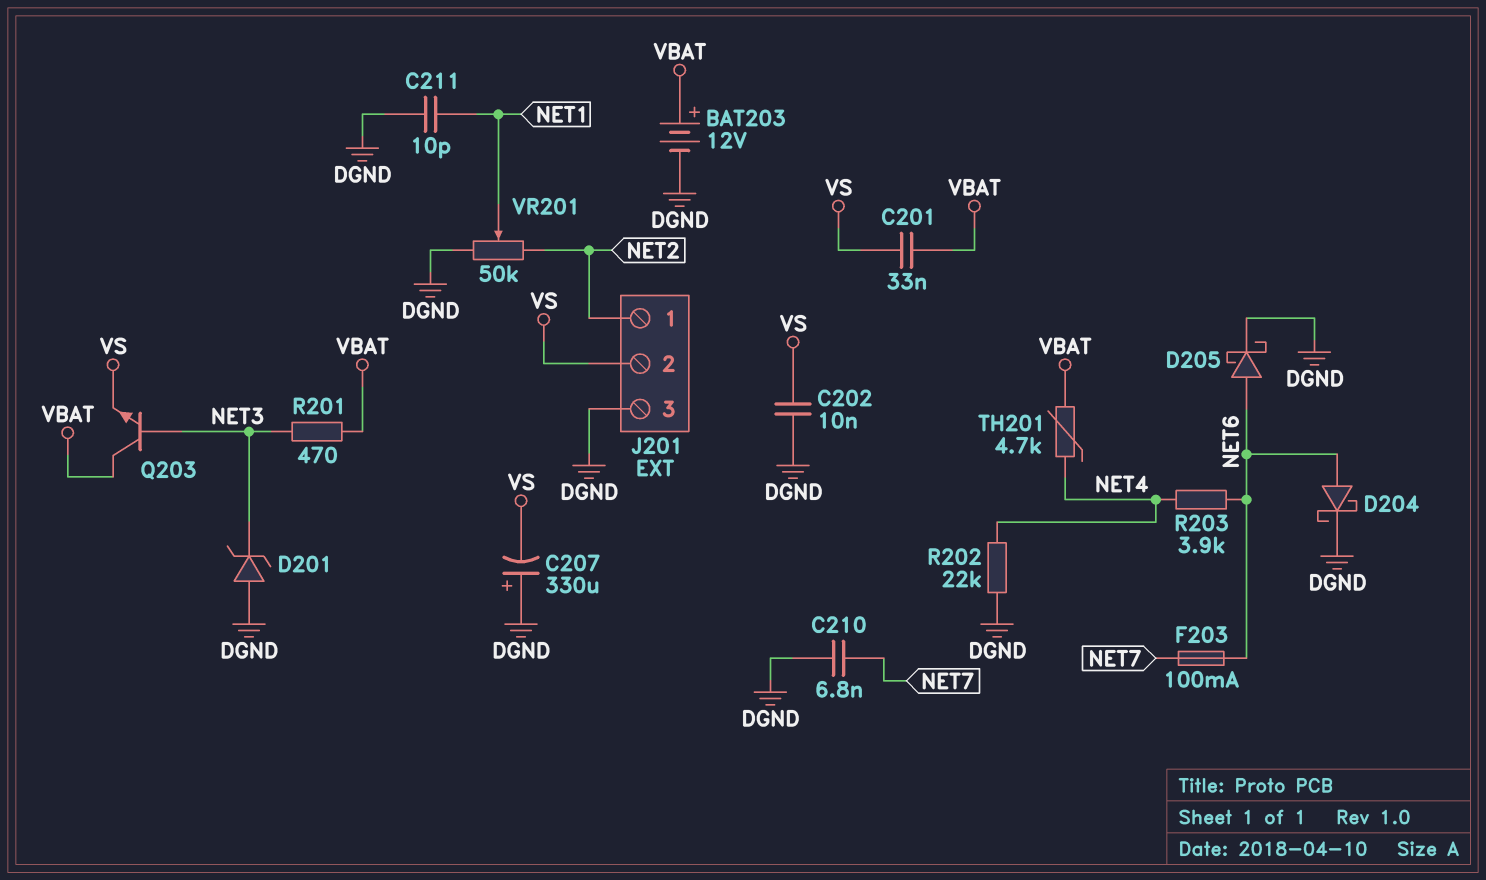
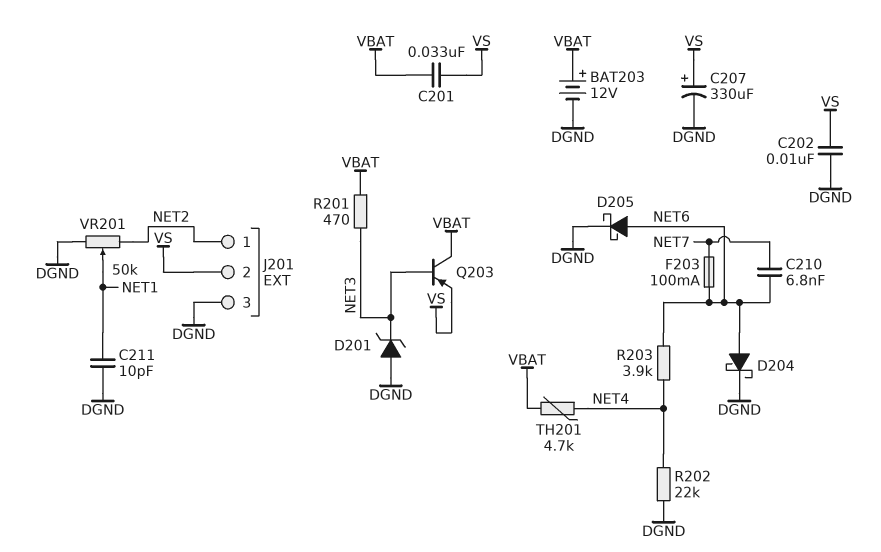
C207: 330uF (plus DGND, minus VS) -> 330uF (plus VS, minus DGND)
C210: 6.8nF (DGND, NET7) -> 6.8nF (NET6, NET7)
Q203: NPN (B NET3, C VBAT, E VS) -> PNP (B NET3, C VBAT, E VS)

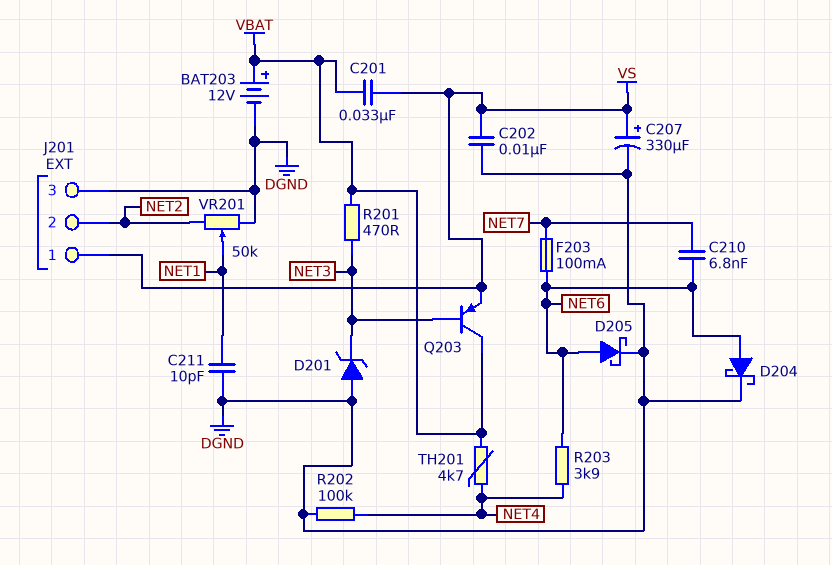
J201 pin 1: NET2 -> VS
J201 pin 2: VS -> NET2
R202: 22k (DGND, NET4) -> 100k (DGND, NET4)

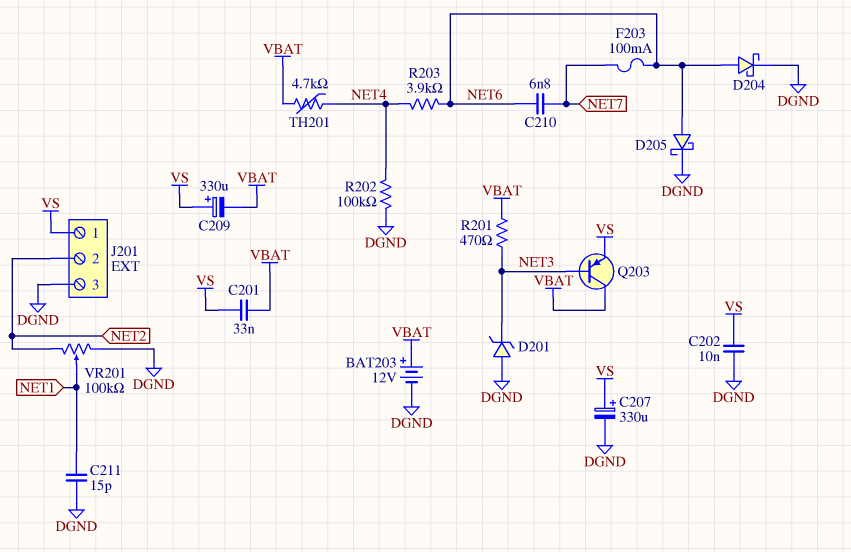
C209: none -> 330uF (plus VS, minus VBAT)
C211: 10pF (DGND, NET1) -> 15pF (DGND, NET1)
VR201: 50k (DGND, NET2, wiper NET1) -> 100k (DGND, NET2, wiper NET1)

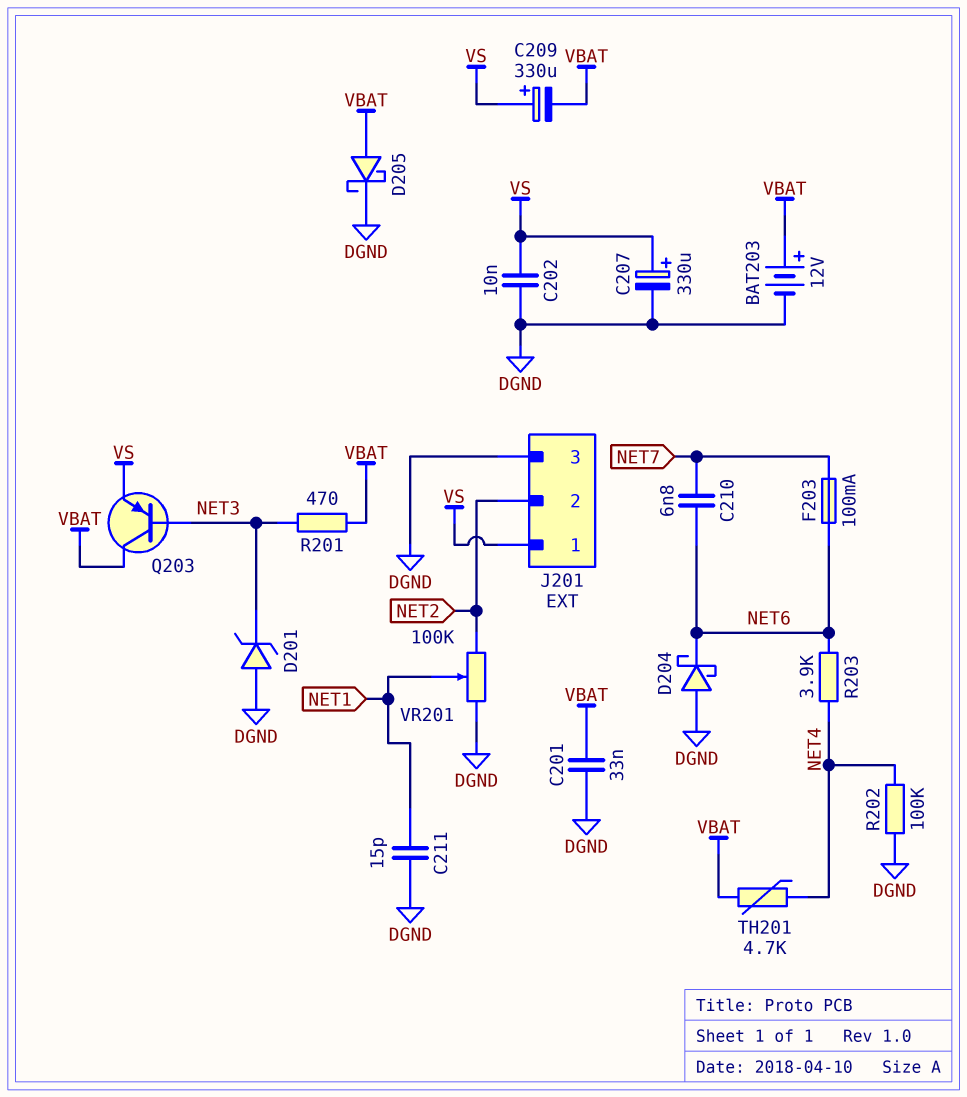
C201: 33nF (VBAT, VS) -> 33nF (DGND, VBAT)
D204: schottky (A NET6, K DGND) -> schottky (A DGND, K NET6)
D205: schottky (A NET6, K DGND) -> schottky (A VBAT, K DGND)

